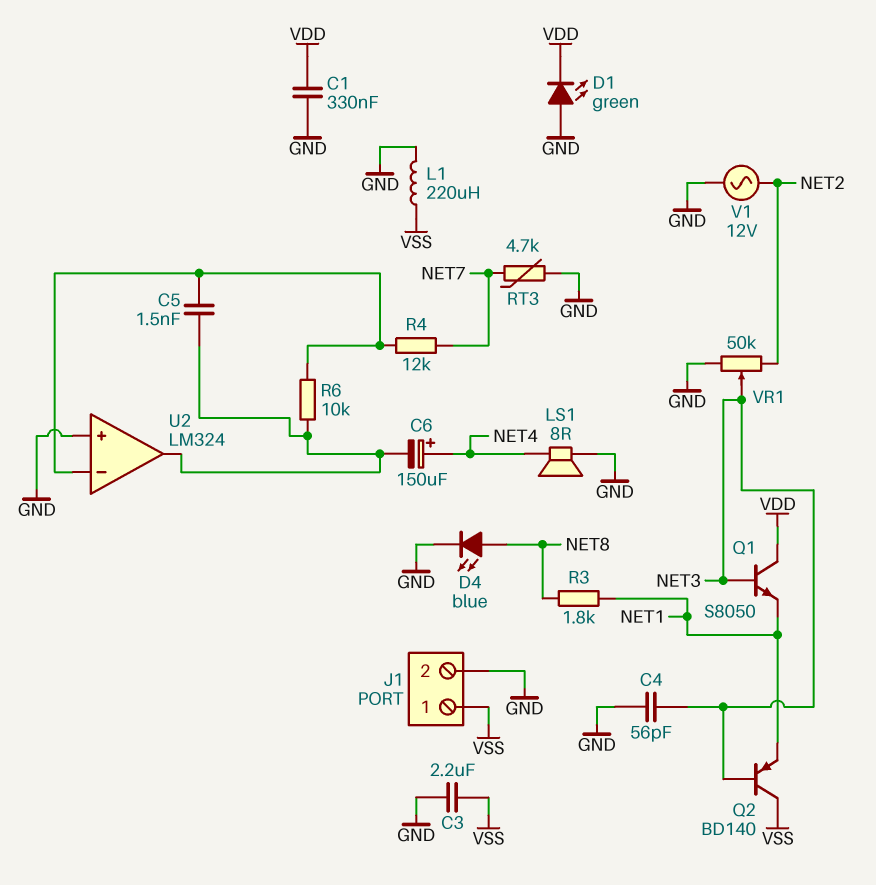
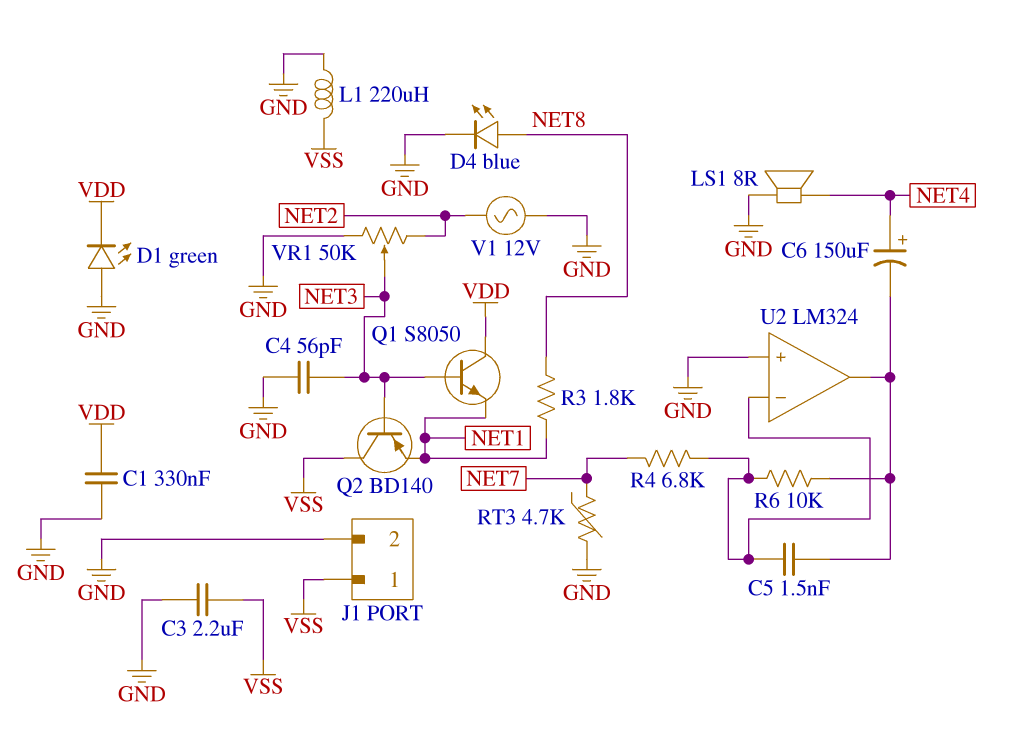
R4: 12k (NET7, U2/in-) -> 6.8k (NET7, U2/in-)

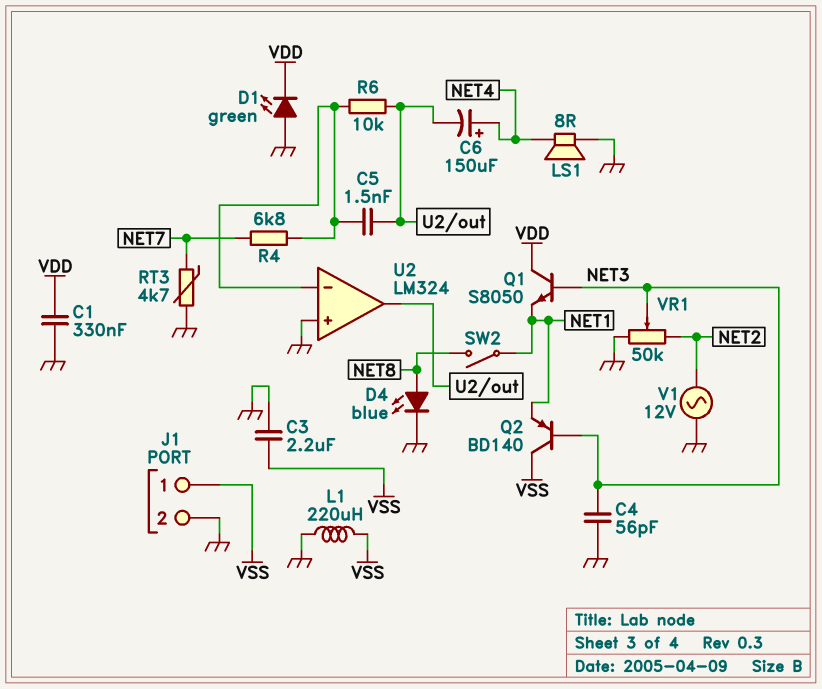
R3: 1.8k (NET1, NET8) -> none
SW2: none -> switch (NET1, NET8)

